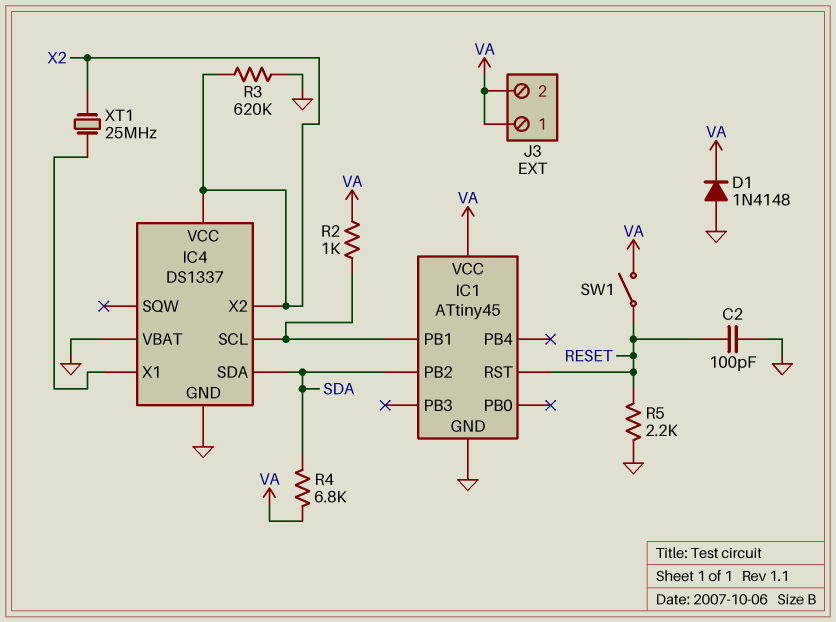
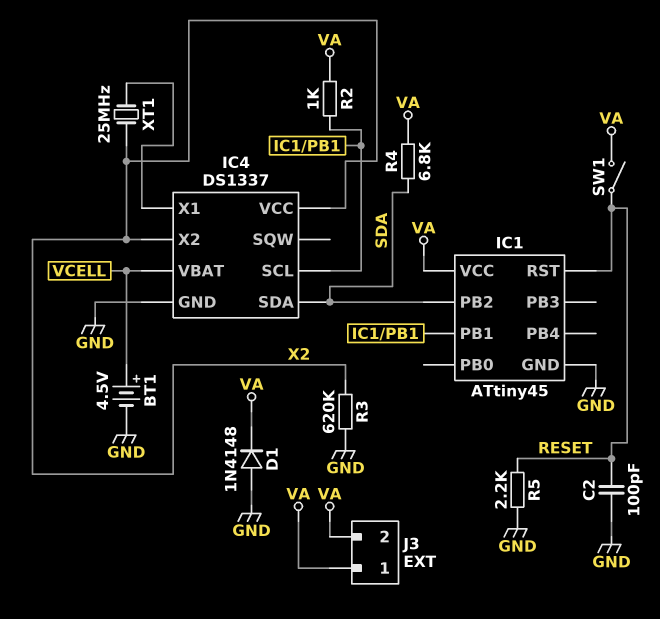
BT1: none -> 4.5V (plus VCELL, minus GND)
IC4 pin VBAT: GND -> VCELL

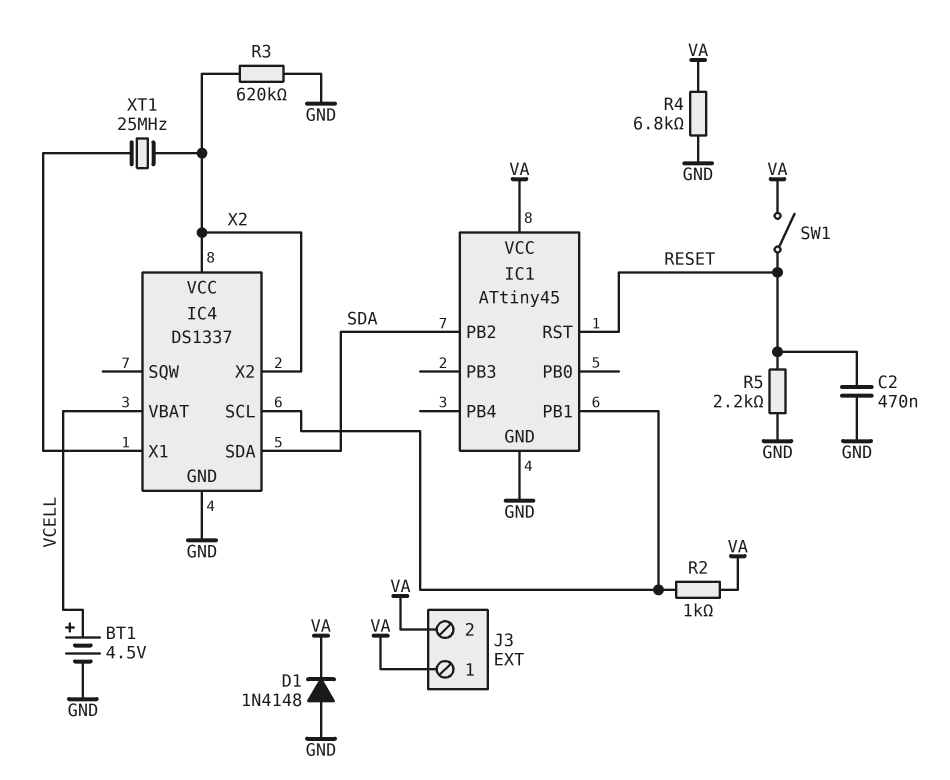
C2: 100pF (GND, RESET) -> 470nF (GND, RESET)
R4: 6.8k (SDA, VA) -> 6.8k (GND, VA)

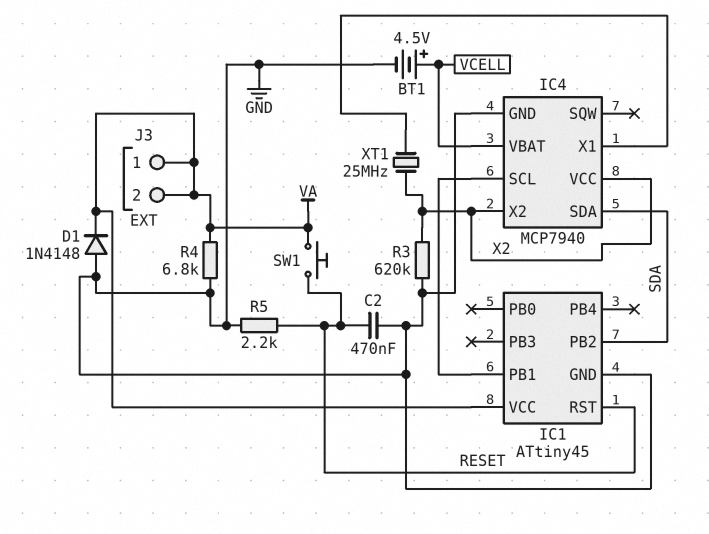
IC4: DS1337 -> MCP7940
R2: 1k (IC1/PB1, VA) -> none
SW1: switch (RESET, VA) -> button (RESET, VA)

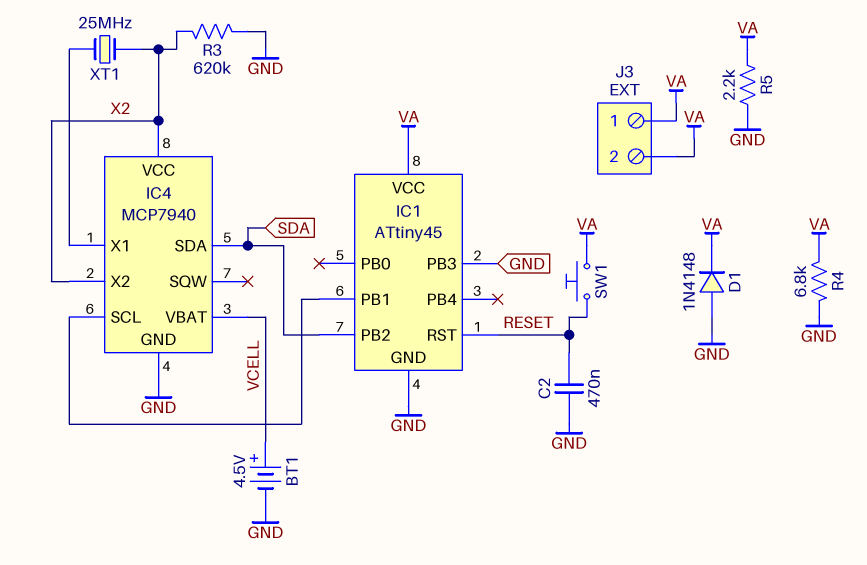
IC1 pin PB3: none -> GND
R5: 2.2k (GND, RESET) -> 2.2k (GND, VA)

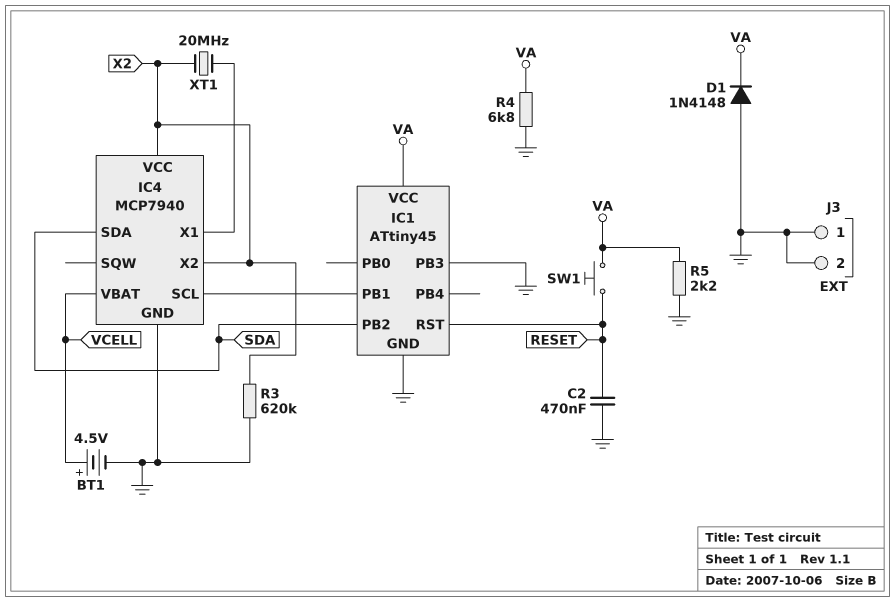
J3 pin 1: VA -> GND
J3 pin 2: VA -> GND
XT1: 25MHz (IC4/X1, X2) -> 20MHz (IC4/X1, X2)

